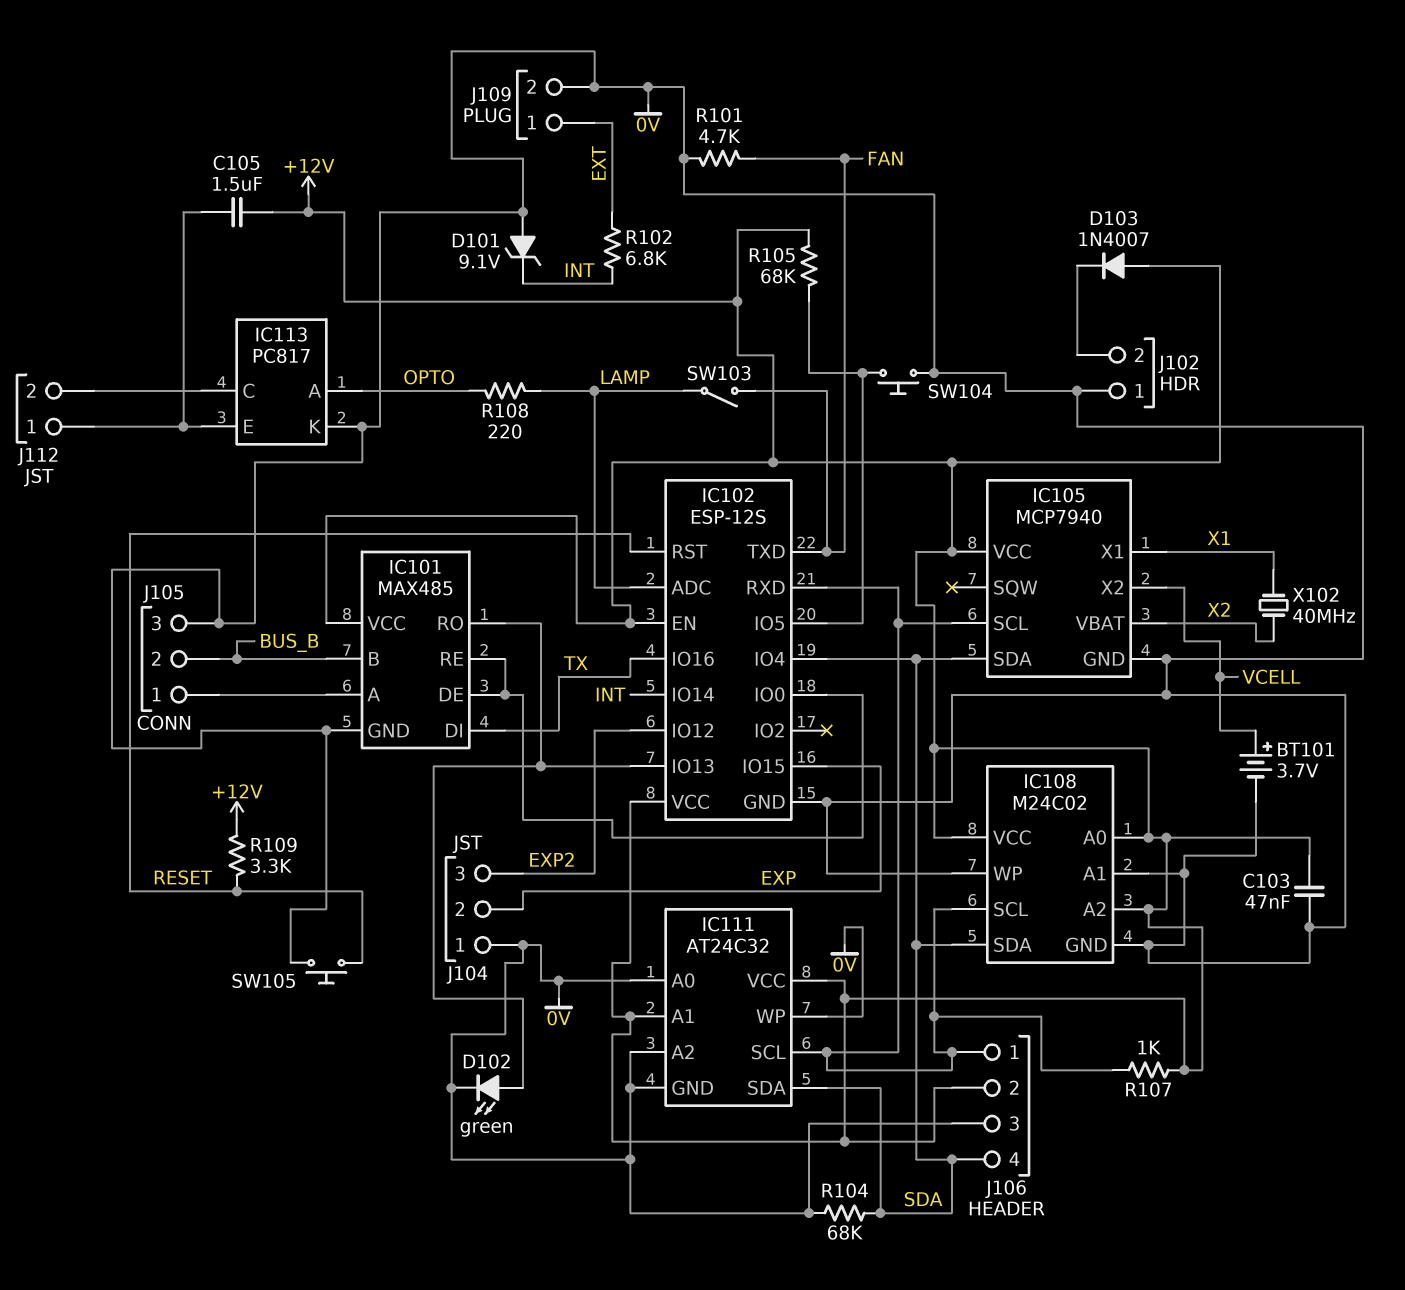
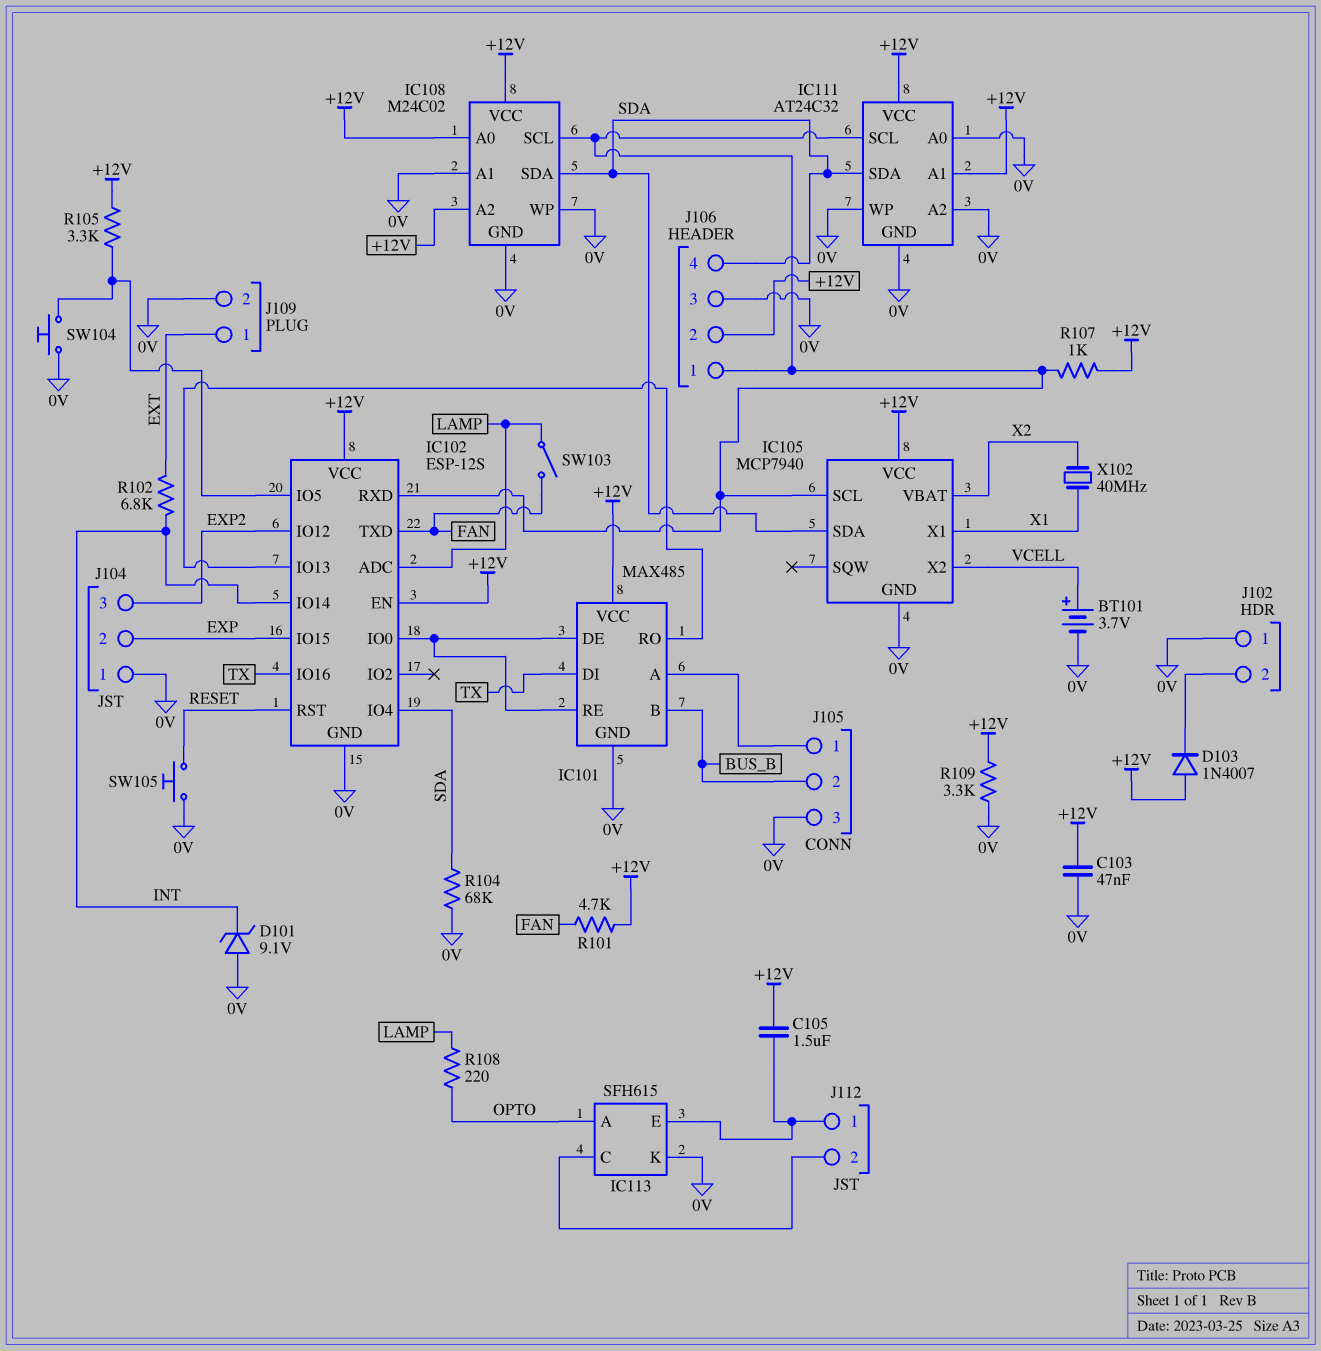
D102: LED green (A IC101/RO, K 0V) -> none
IC113: PC817 -> SFH615
R101: 4.7k (0V, FAN) -> 4.7k (+12V, FAN)
R105: 68k (+12V, IC102/IO5) -> 3.3k (+12V, IC102/IO5)
R109: 3.3k (+12V, RESET) -> 3.3k (+12V, 0V)

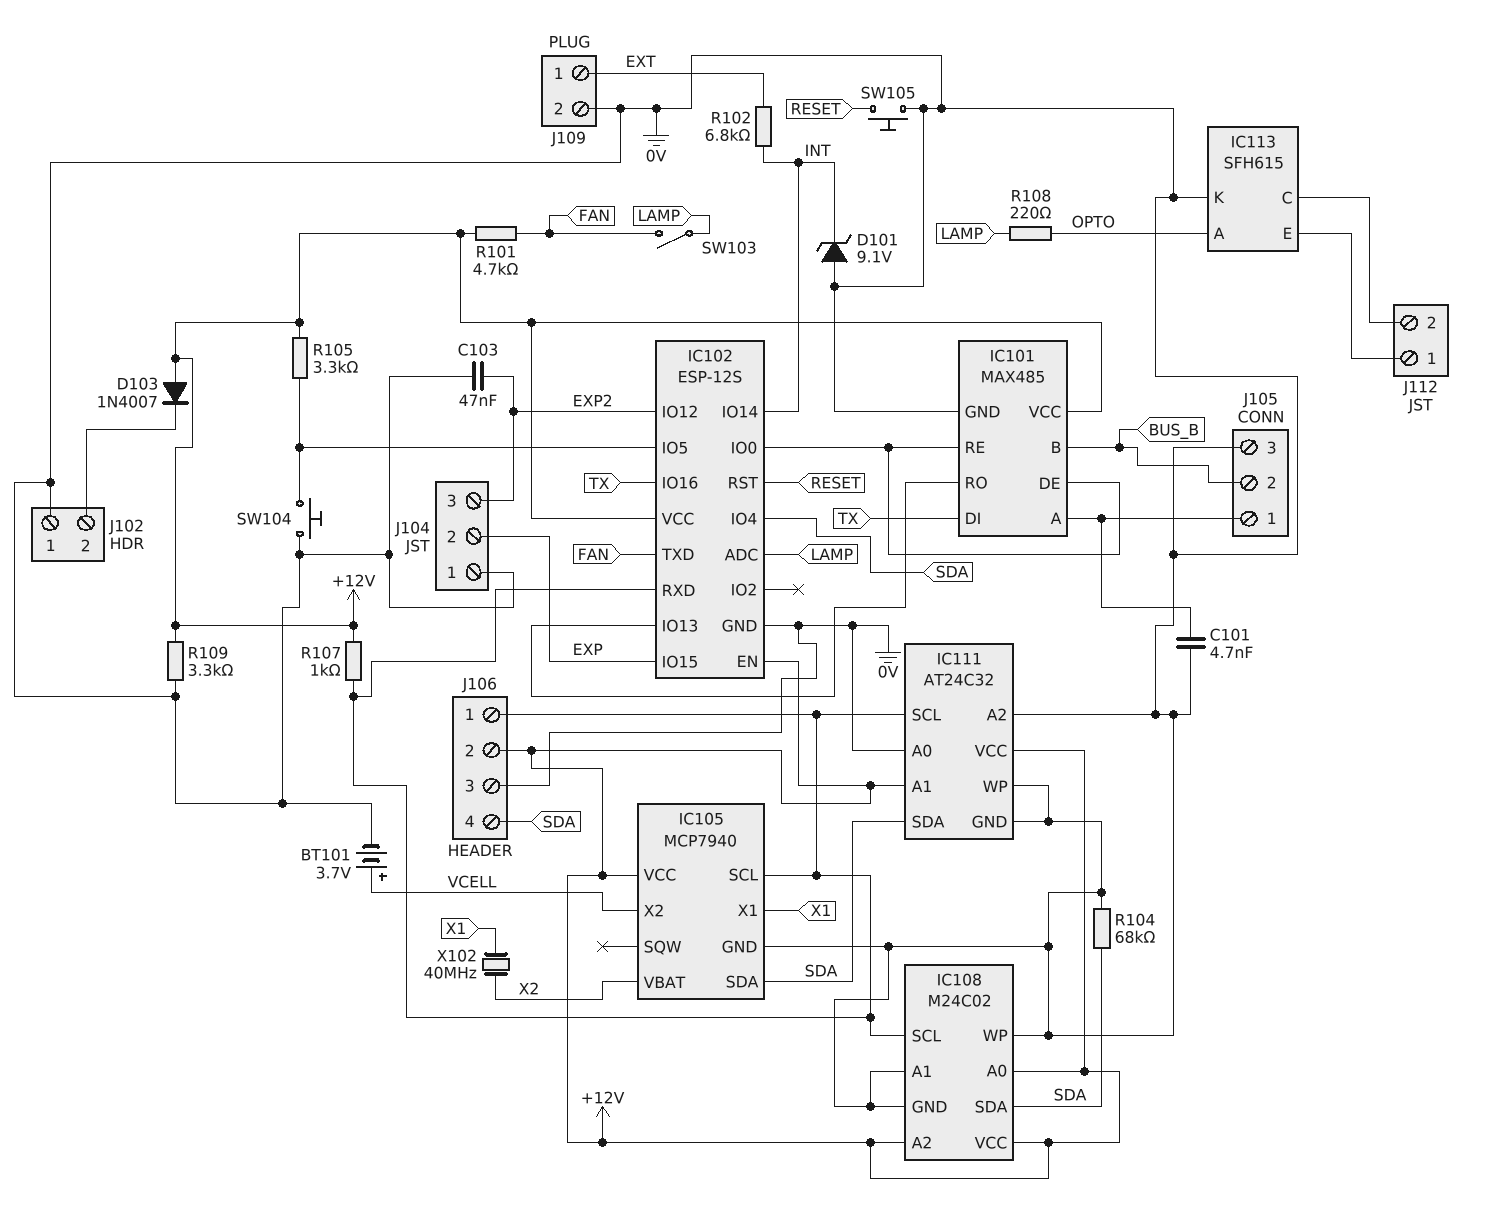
C101: none -> 4.7nF (0V, IC101/A)
C103: 47nF (+12V, 0V) -> 47nF (0V, EXP2)
C105: 1.5uF (+12V, IC113/E) -> none

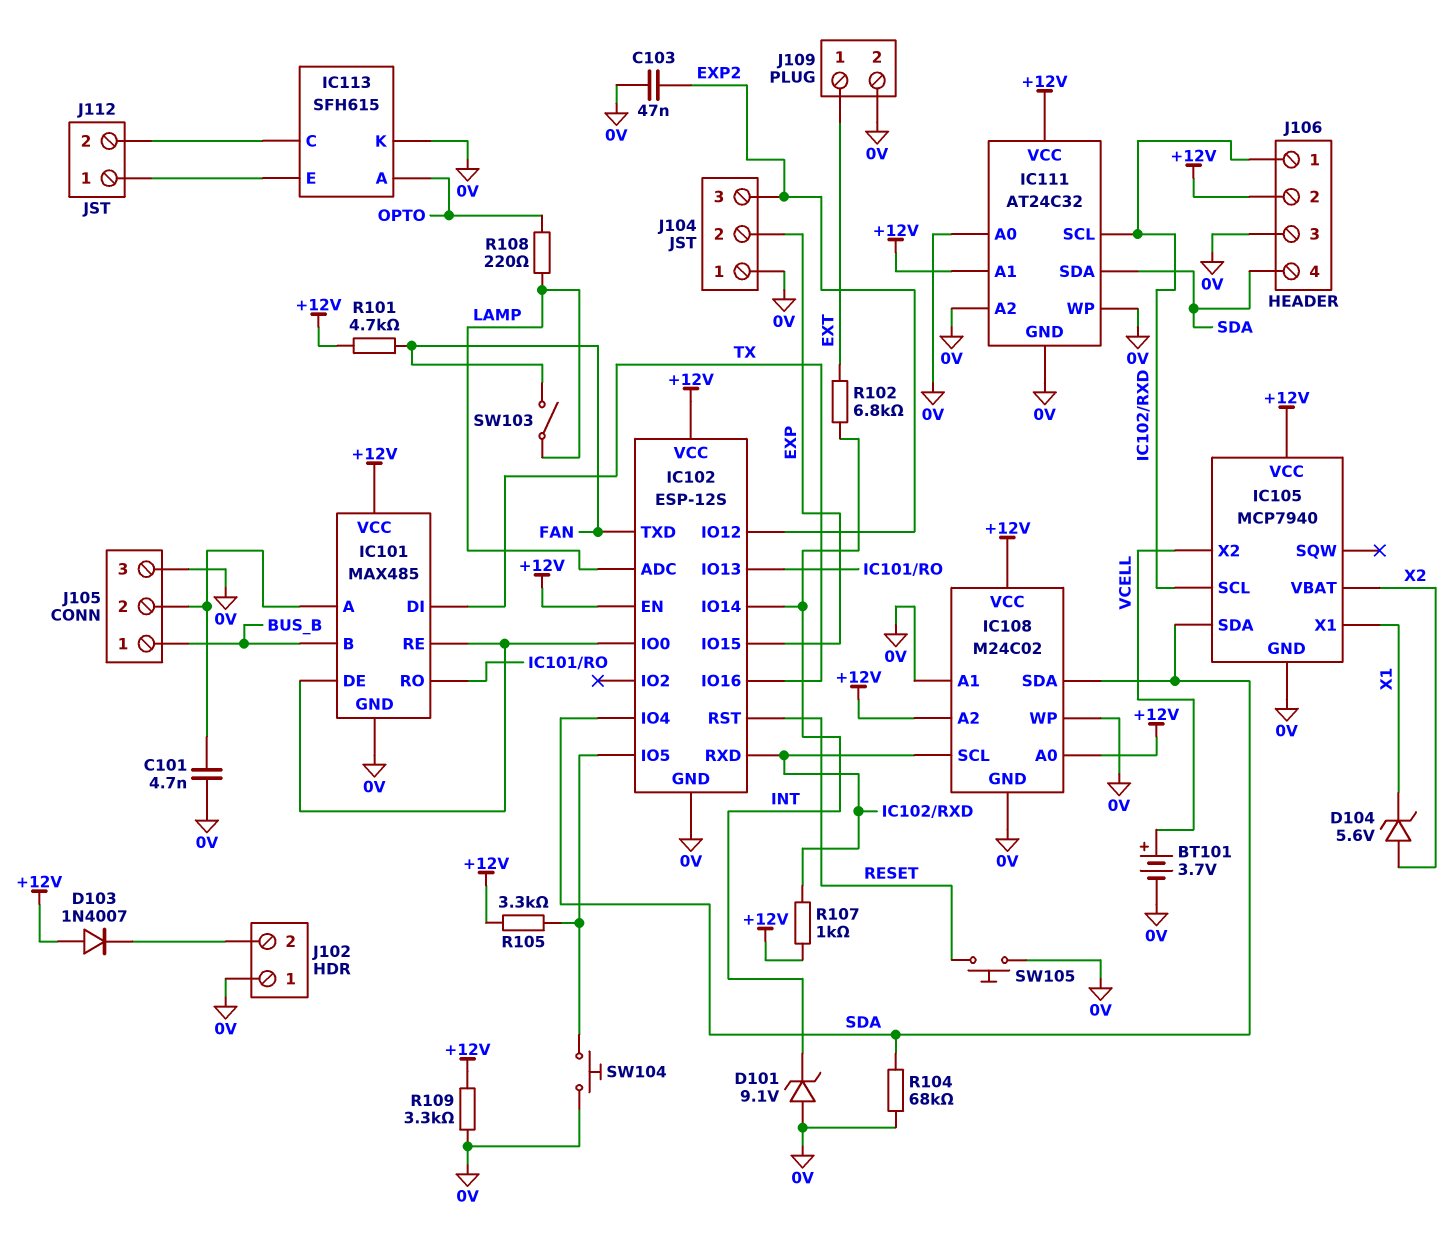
D104: none -> zener 5.6V (A X2, K X1)
J105 pin 1: IC101/A -> BUS_B
J105 pin 2: BUS_B -> IC101/A
X102: 40MHz (X1, X2) -> none

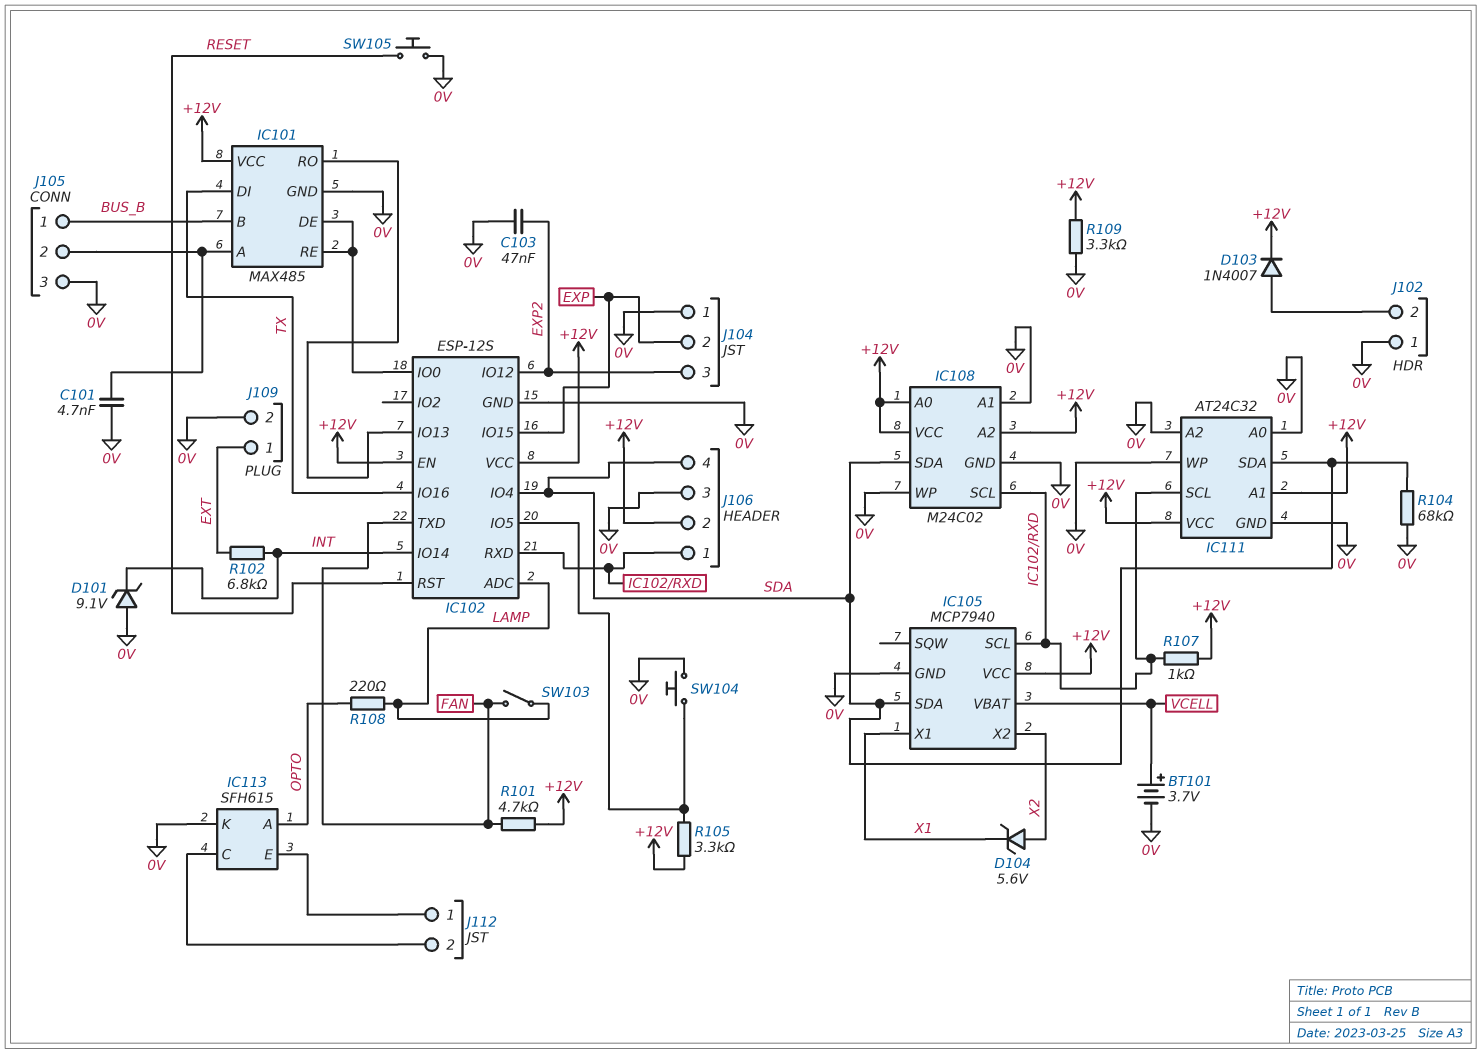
D103: diode 1N4007 (A +12V, K J102/2) -> diode 1N4007 (A J102/2, K +12V)
IC105 pin VBAT: X2 -> VCELL
IC105 pin X2: VCELL -> X2

